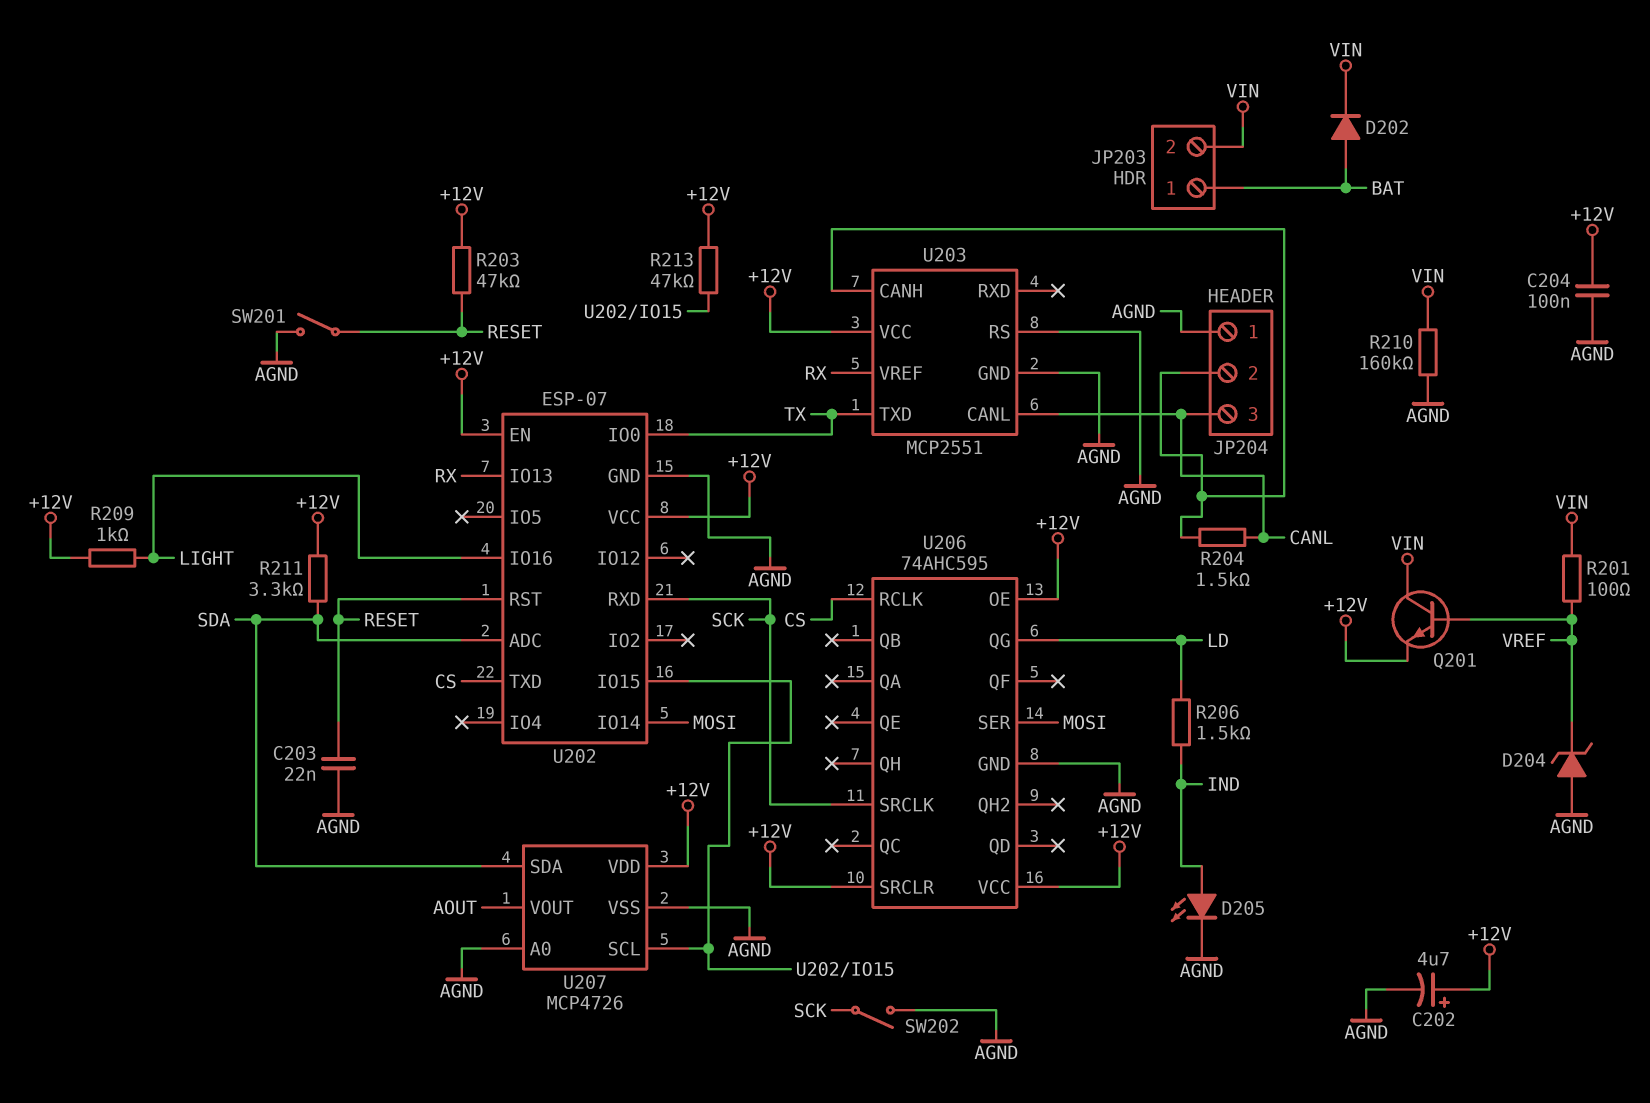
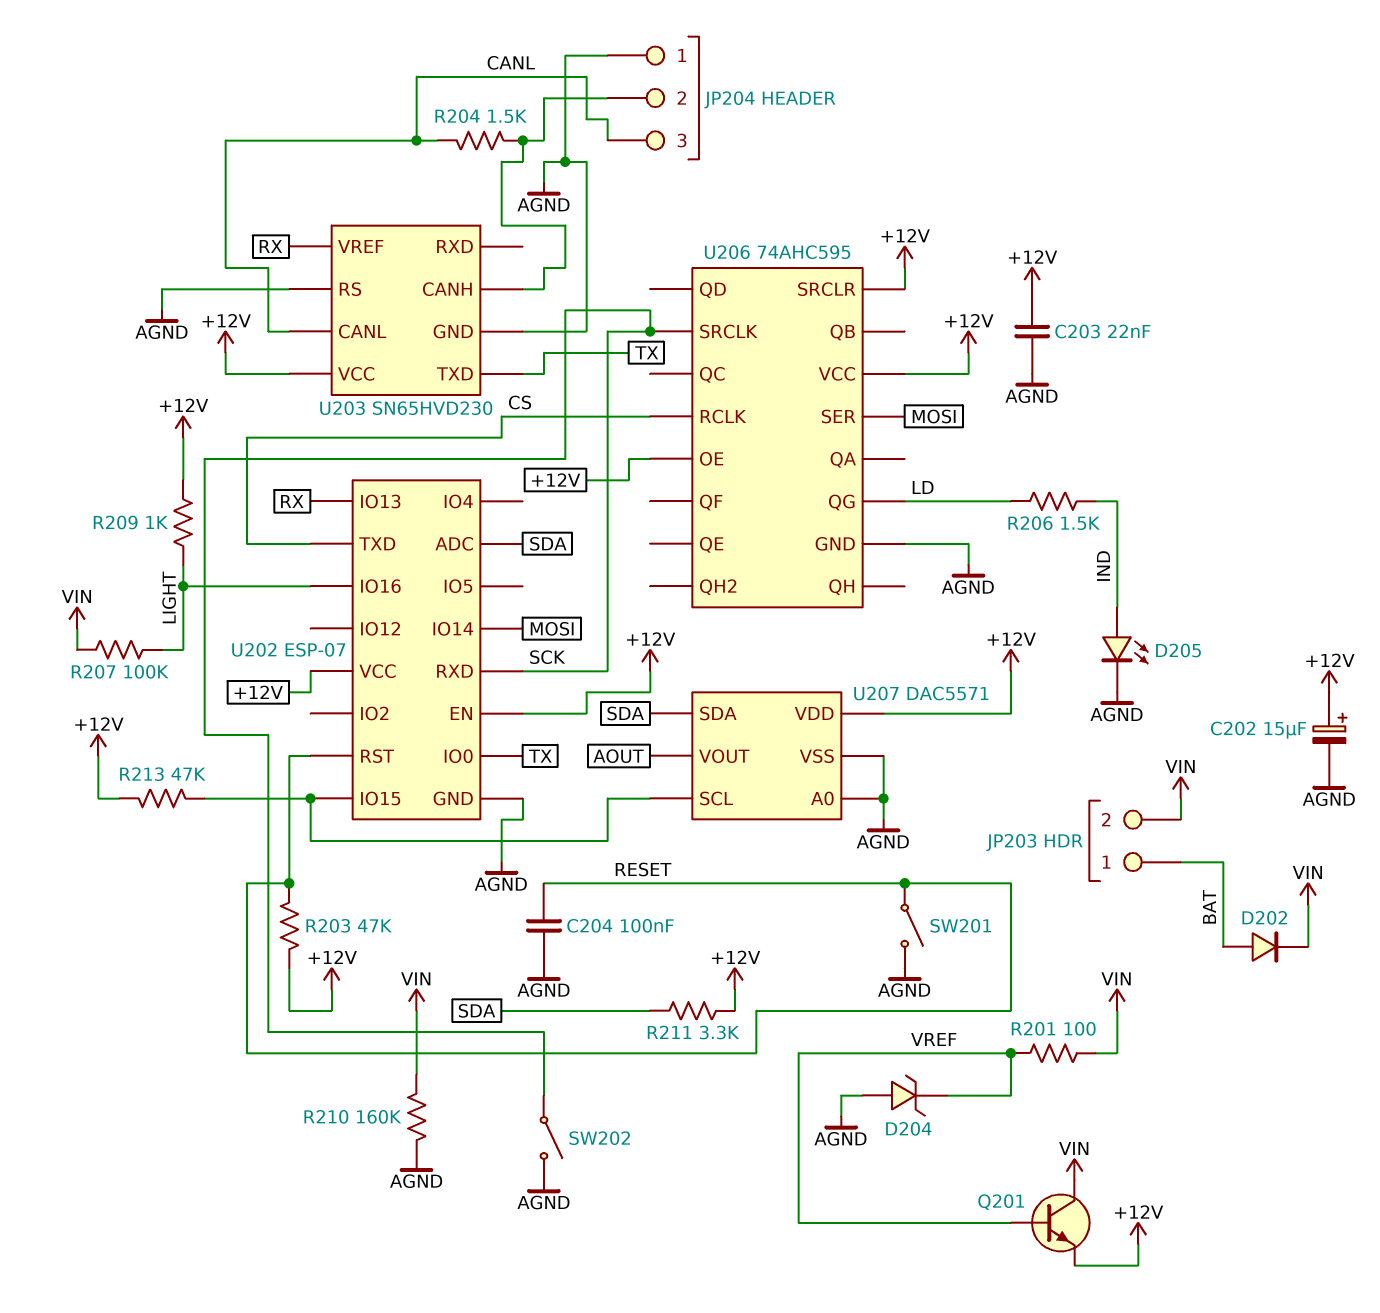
C202: 4.7uF (plus +12V, minus AGND) -> 15uF (plus +12V, minus AGND)
C203: 22nF (AGND, RESET) -> 22nF (+12V, AGND)
C204: 100nF (+12V, AGND) -> 100nF (AGND, RESET)
R207: none -> 100k (LIGHT, VIN)
U203: MCP2551 -> SN65HVD230
U207: MCP4726 -> DAC5571

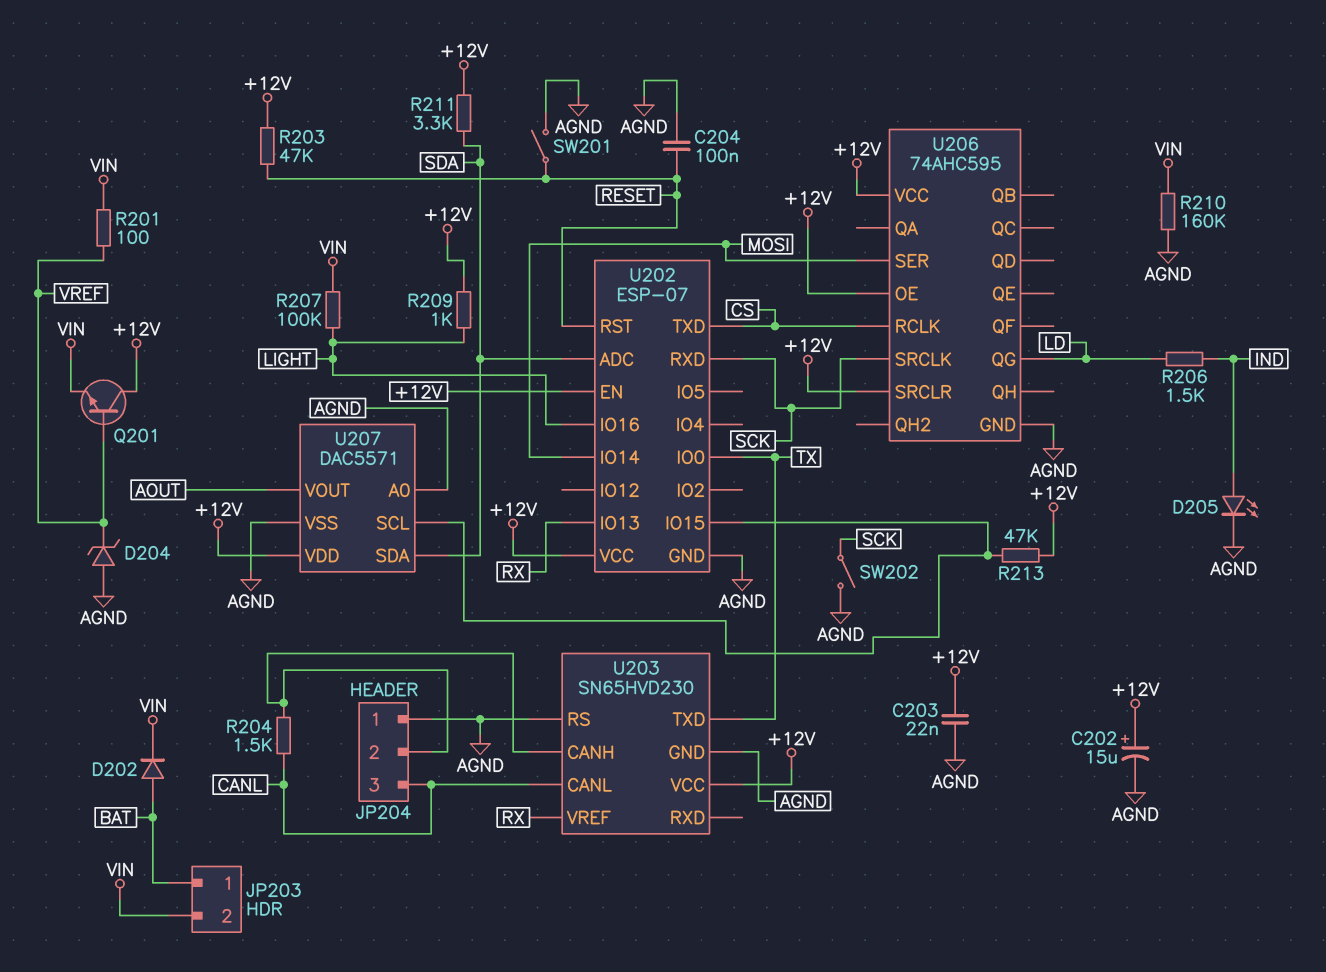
Q201: NPN (B VREF, C VIN, E +12V) -> NPN (B VREF, C +12V, E VIN)

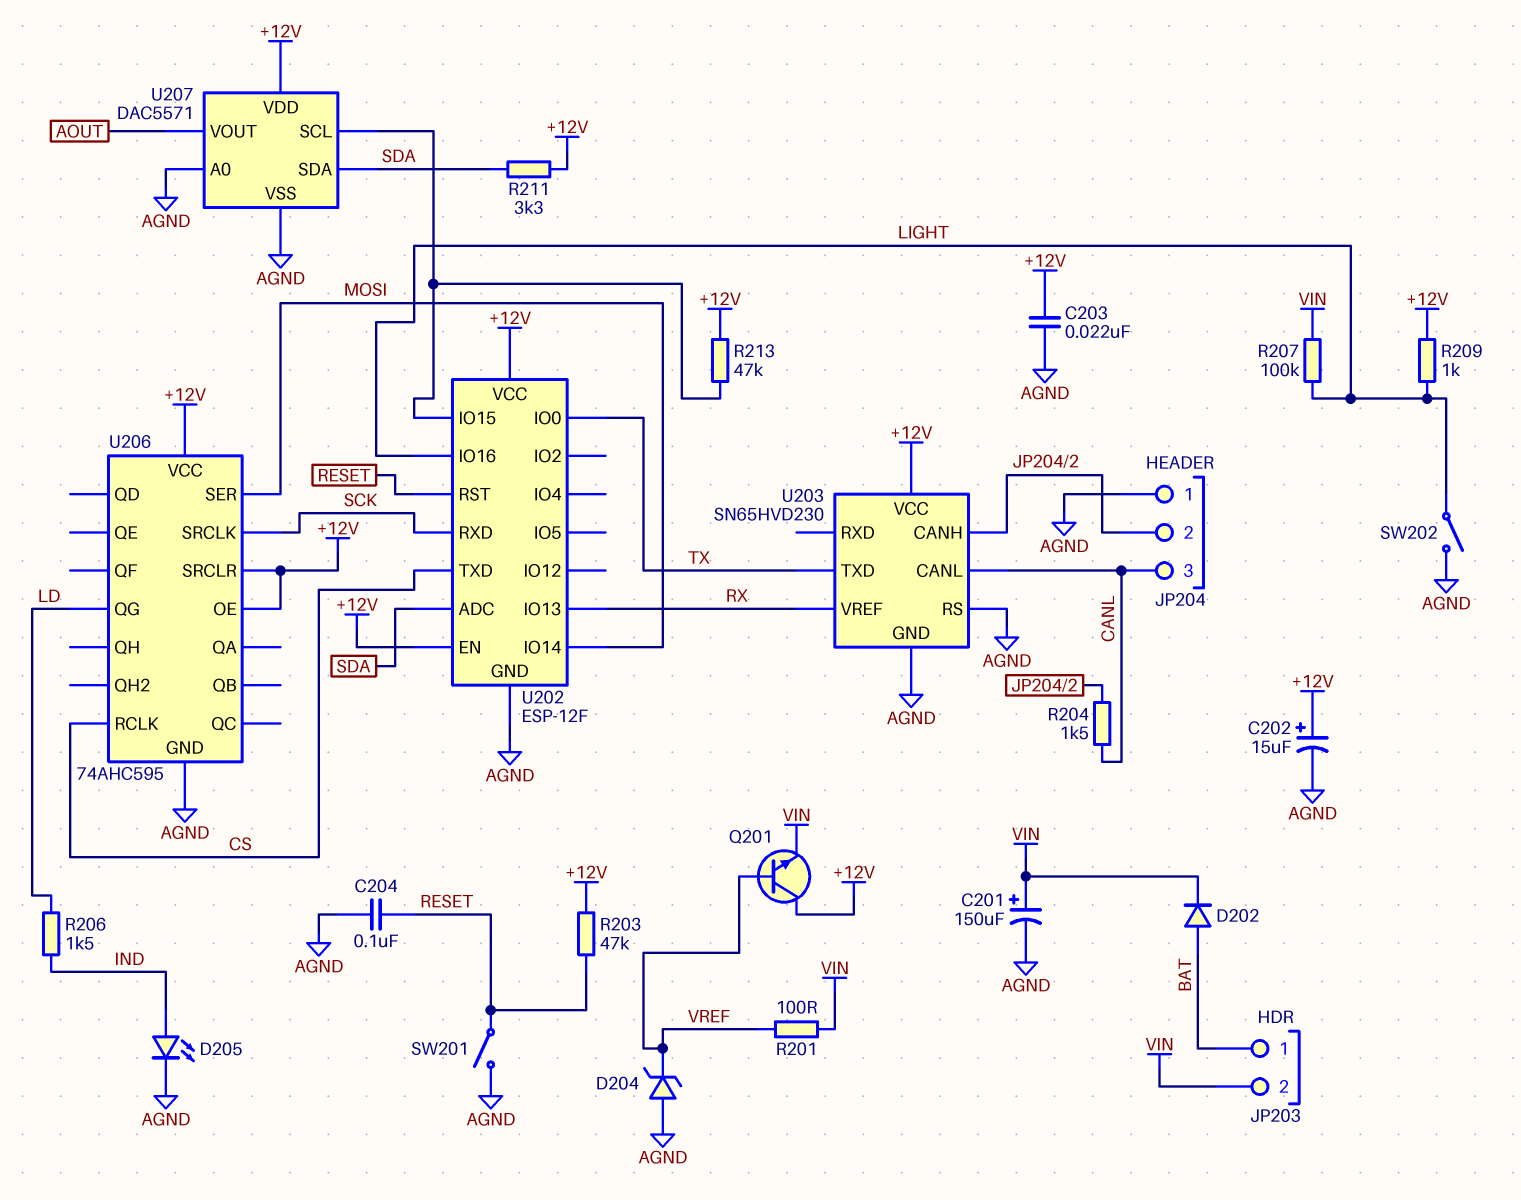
C201: none -> 150uF (plus VIN, minus AGND)
R210: 160k (AGND, VIN) -> none
SW202: switch (AGND, SCK) -> switch (AGND, LIGHT)
U202: ESP-07 -> ESP-12F

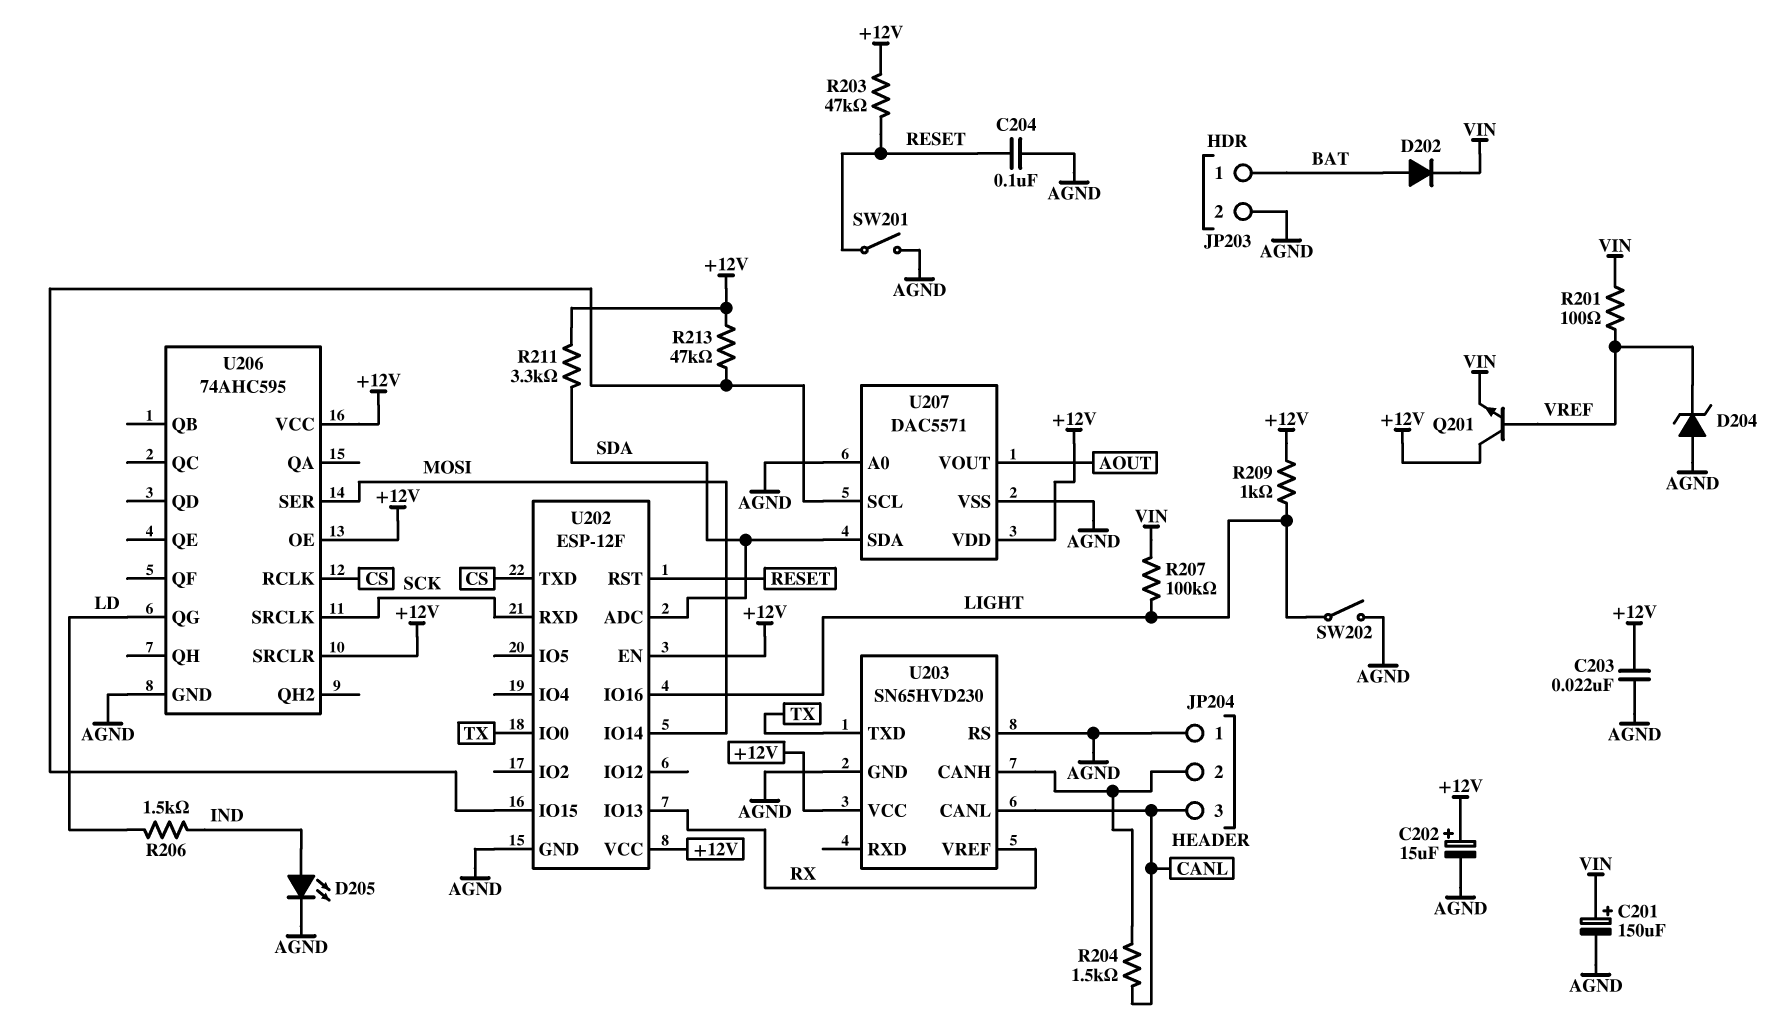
JP203 pin 2: VIN -> AGND

